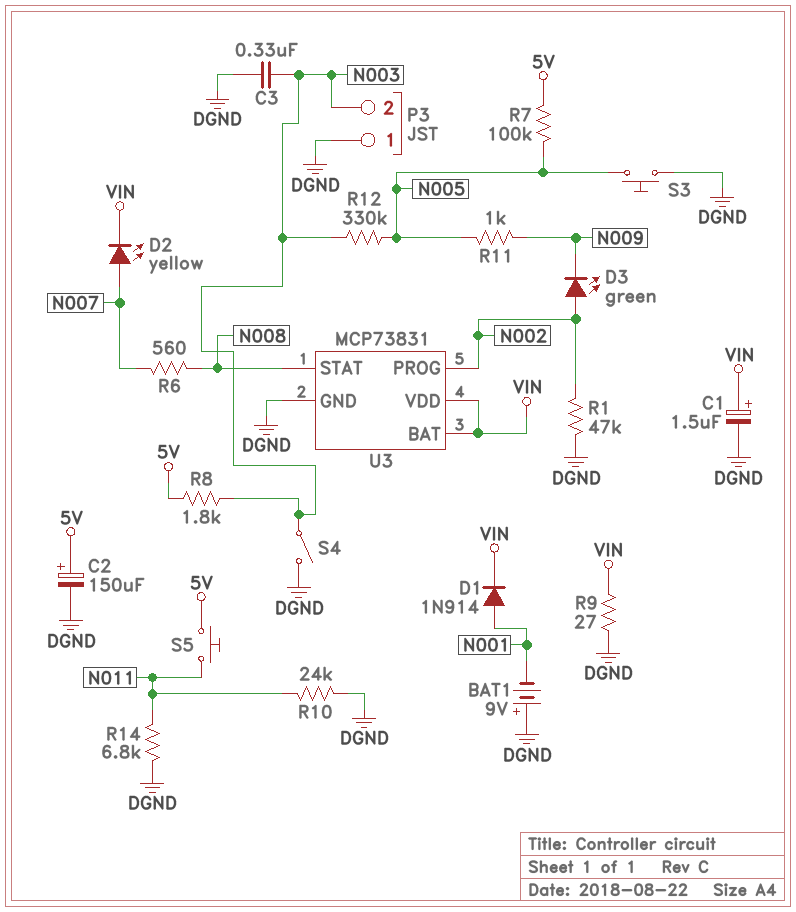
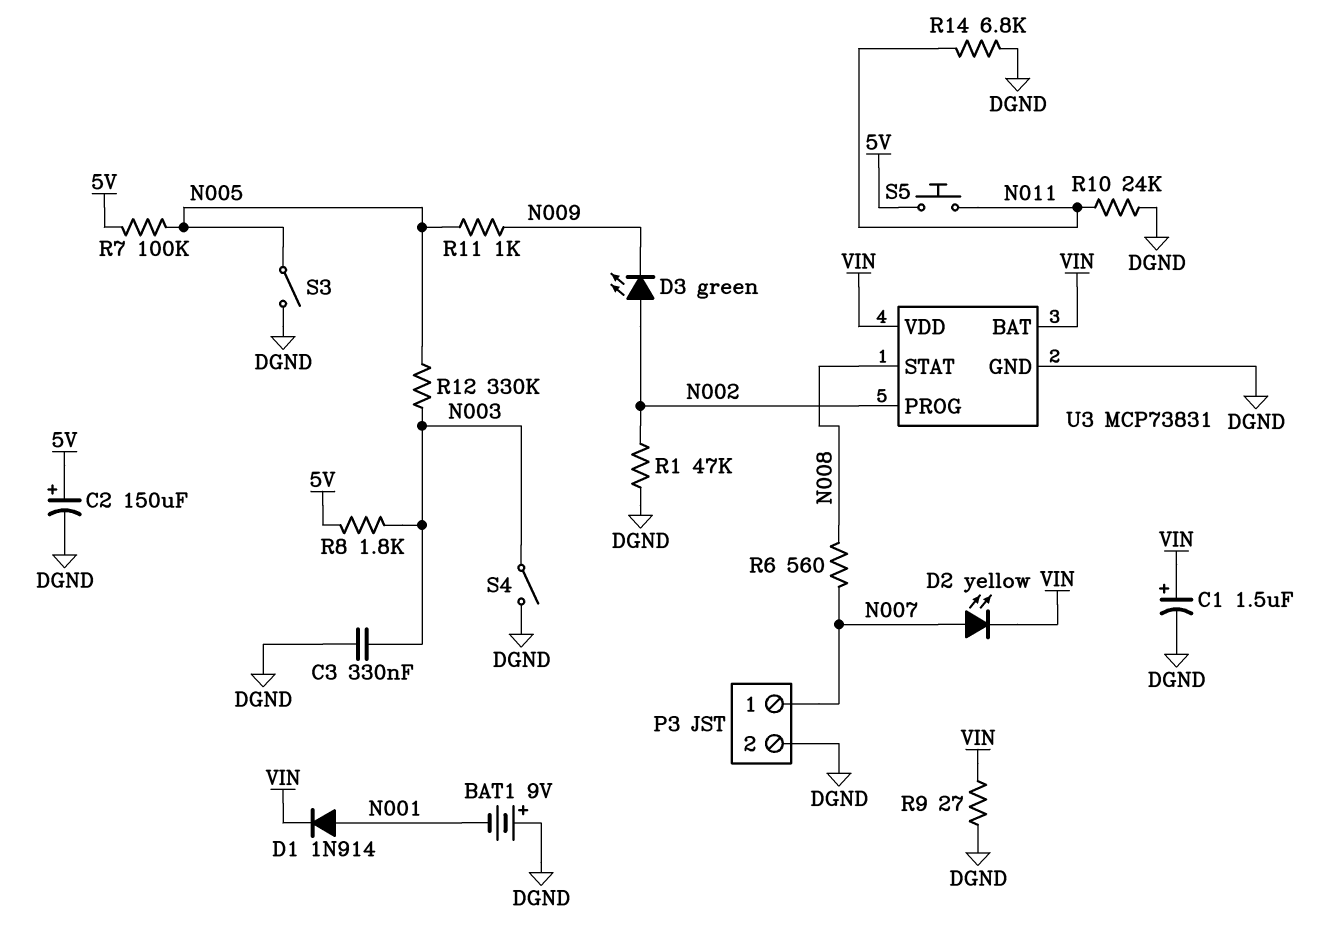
P3 pin 1: DGND -> N007
P3 pin 2: N003 -> DGND
S3: button (DGND, N005) -> switch (DGND, N005)

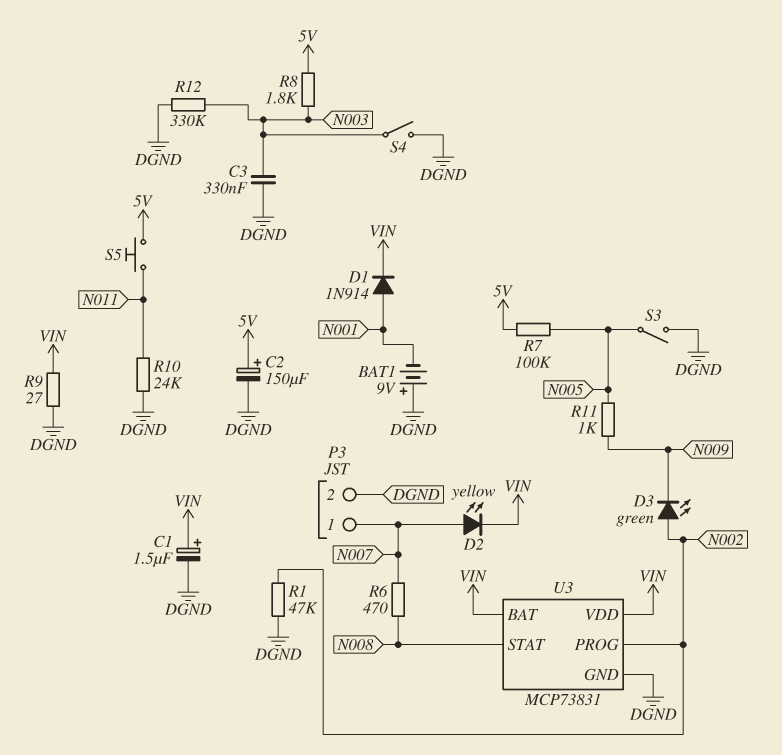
R6: 560 (N007, N008) -> 470 (N007, N008)
R12: 330k (N003, N005) -> 330k (DGND, N003)
R14: 6.8k (DGND, N011) -> none

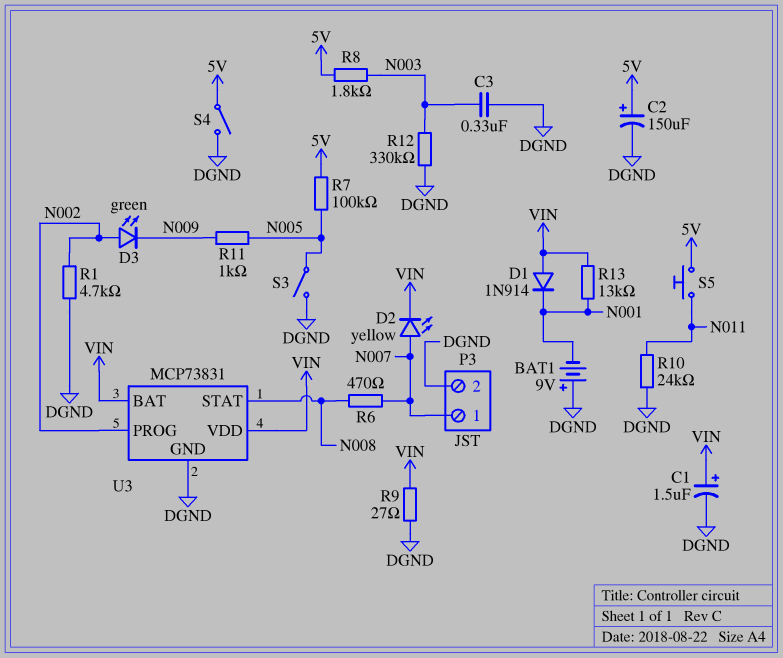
D1: diode 1N914 (A N001, K VIN) -> diode 1N914 (A VIN, K N001)
R1: 47k (DGND, N002) -> 4.7k (DGND, N002)
R13: none -> 13k (N001, VIN)
S4: switch (DGND, N003) -> switch (5V, DGND)

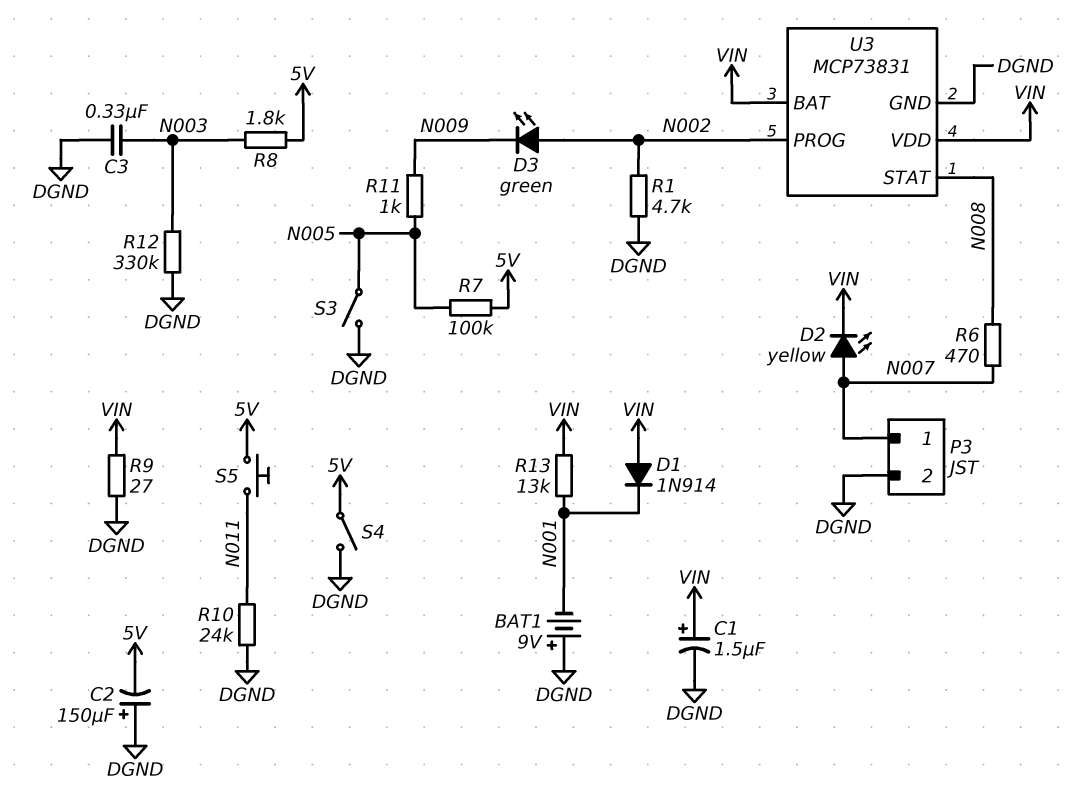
C2: 150uF (plus 5V, minus DGND) -> 150uF (plus DGND, minus 5V)

